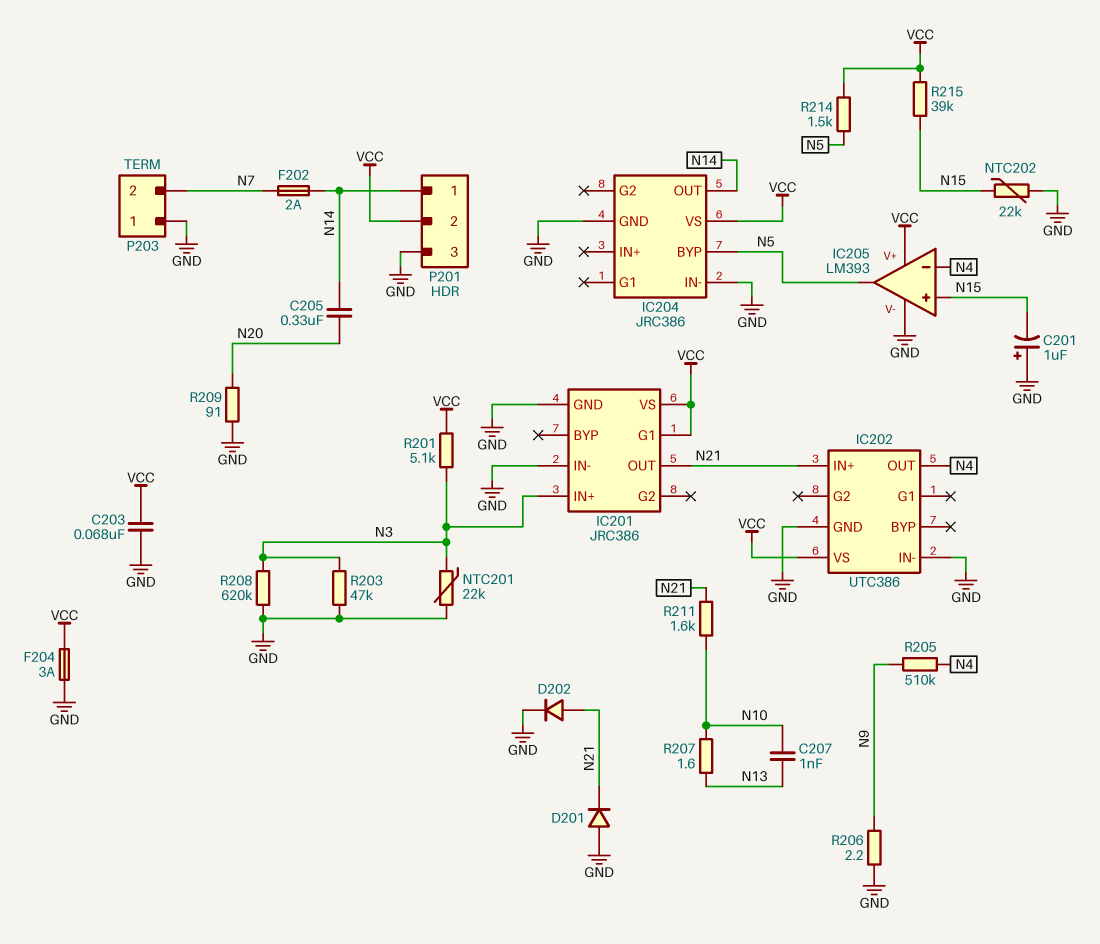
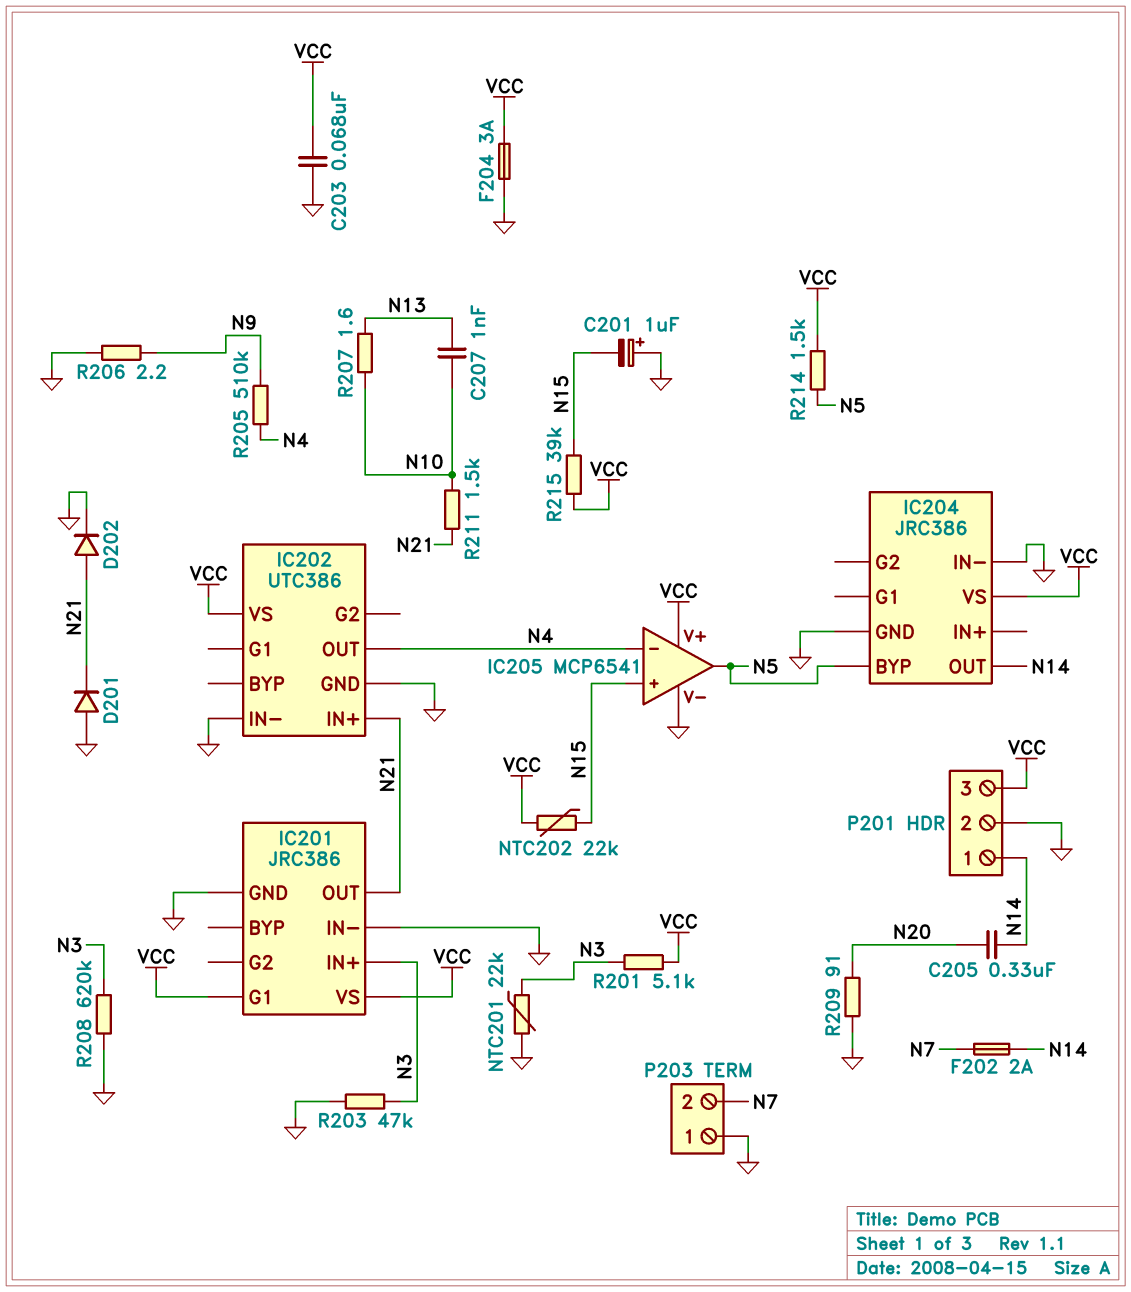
IC205: LM393 -> MCP6541
NTC202: 22k (GND, N15) -> 22k (N15, VCC)
P201 pin 2: VCC -> GND
P201 pin 3: GND -> VCC
R211: 1.6k (N10, N21) -> 1.5k (N10, N21)

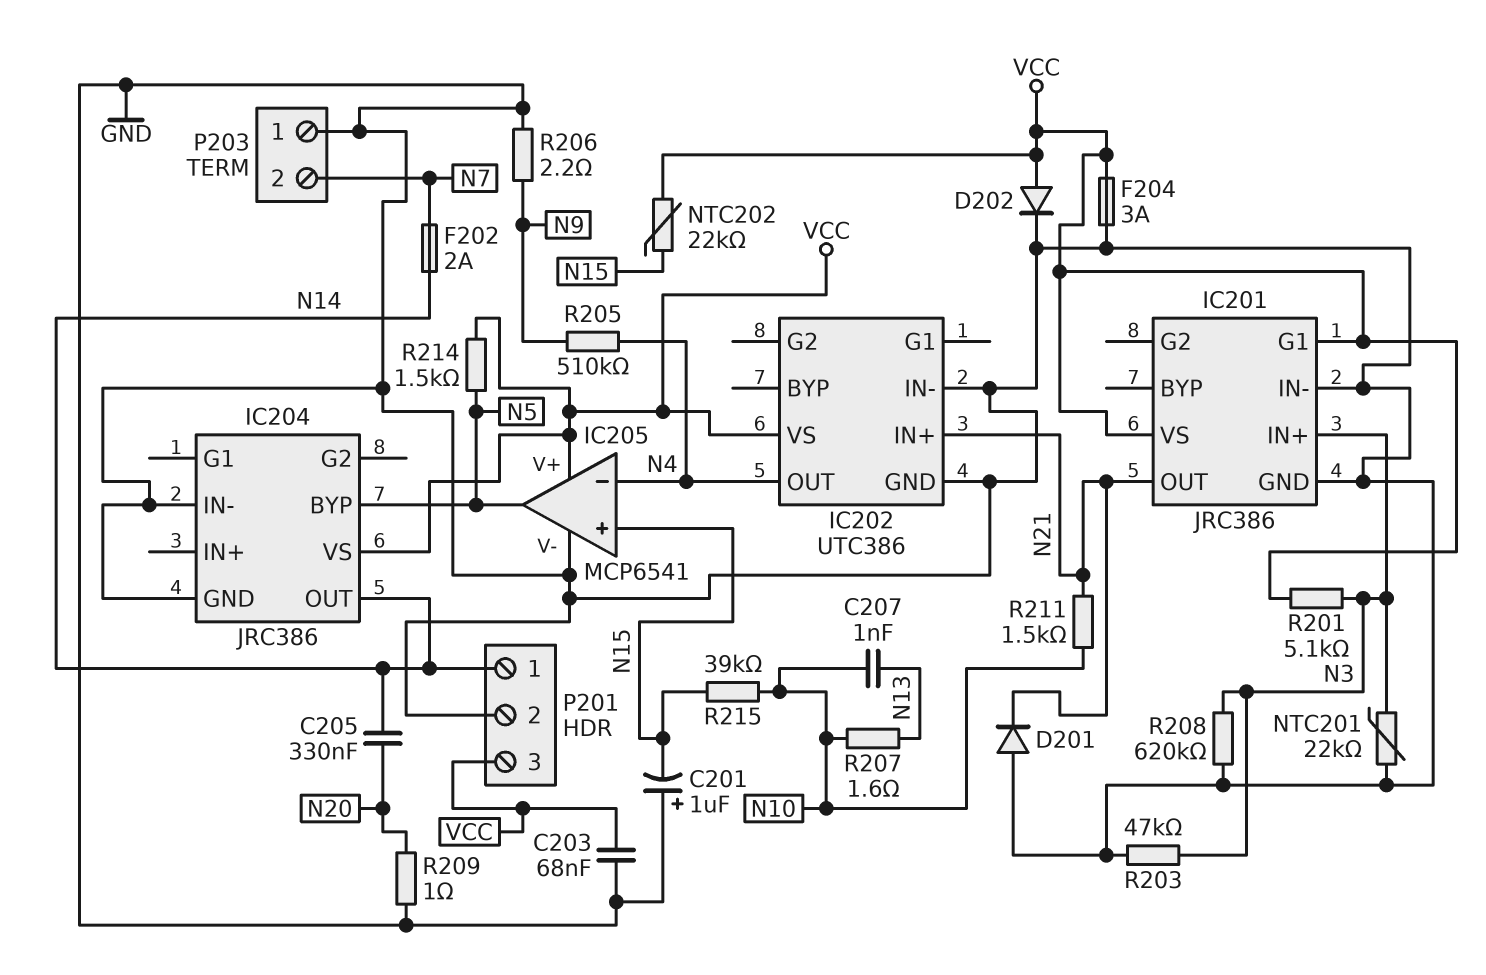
D202: diode (A N21, K GND) -> diode (A VCC, K GND)
R209: 91 (GND, N20) -> 1 (GND, N20)
R215: 39k (N15, VCC) -> 39k (N10, N15)

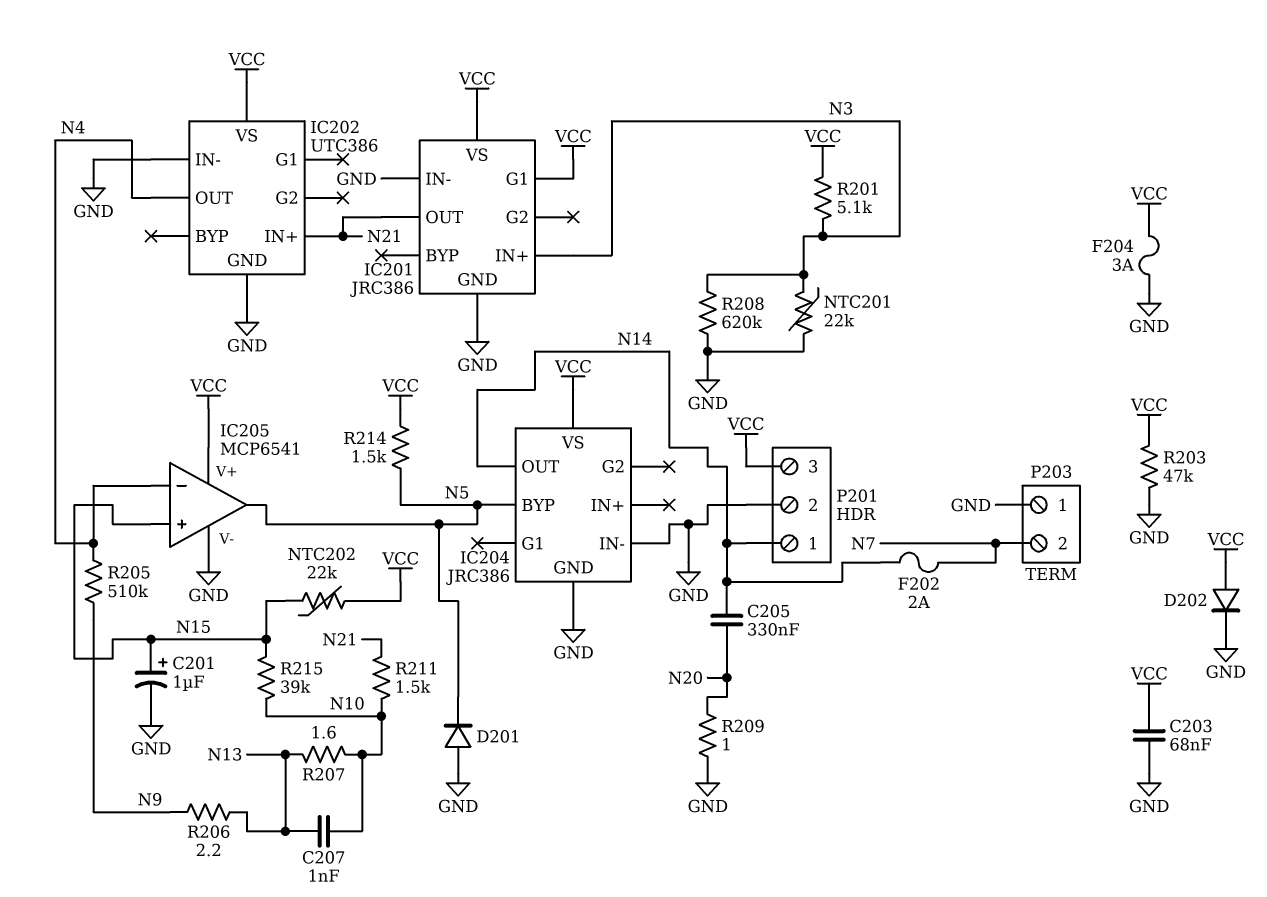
C201: 1uF (plus GND, minus N15) -> 1uF (plus N15, minus GND)
D201: diode (A GND, K N21) -> diode (A GND, K N5)
R203: 47k (GND, N3) -> 47k (GND, VCC)
R206: 2.2 (GND, N9) -> 2.2 (N9, N13)

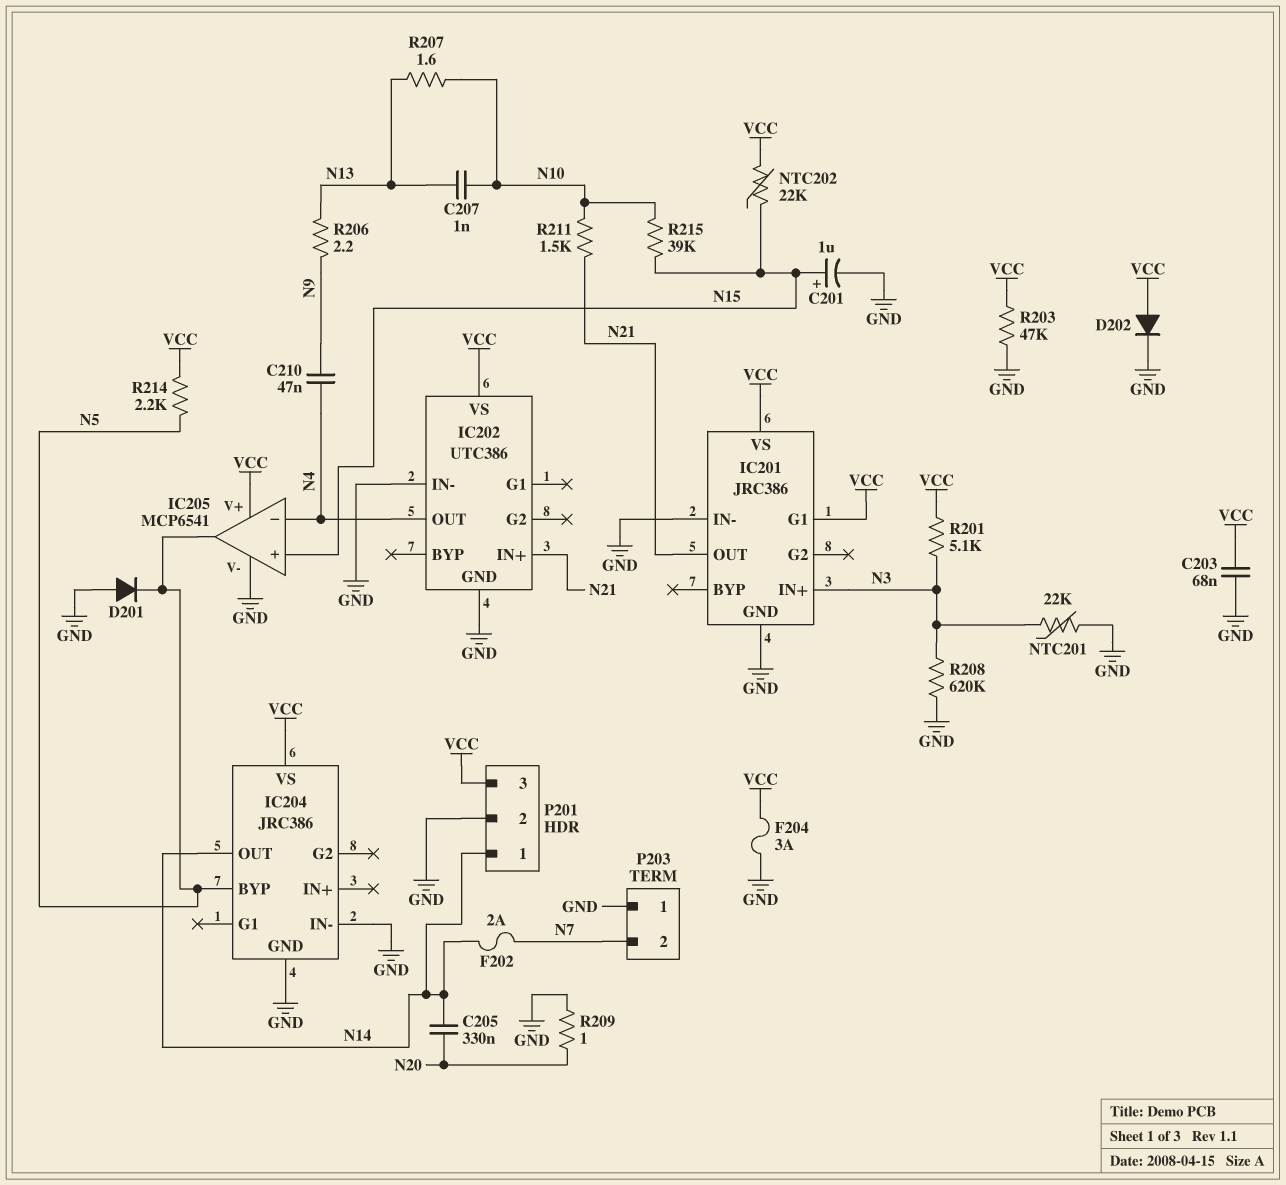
C210: none -> 47nF (N4, N9)
R205: 510k (N4, N9) -> none
R214: 1.5k (N5, VCC) -> 2.2k (N5, VCC)

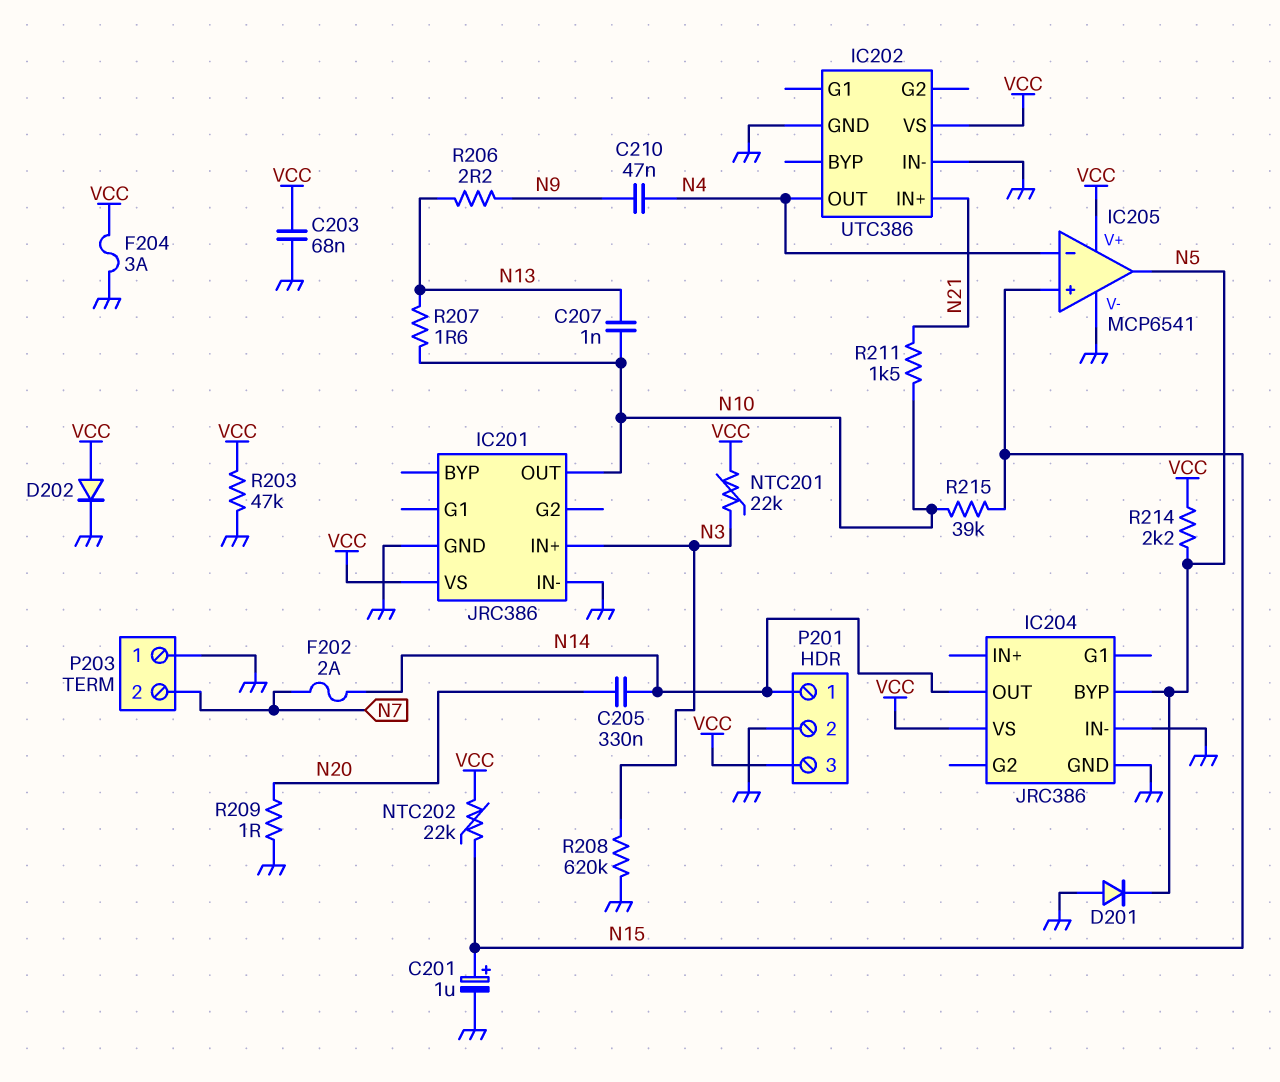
IC201 pin G1: VCC -> none
IC201 pin OUT: N21 -> N10
NTC201: 22k (GND, N3) -> 22k (N3, VCC)
R201: 5.1k (N3, VCC) -> none

